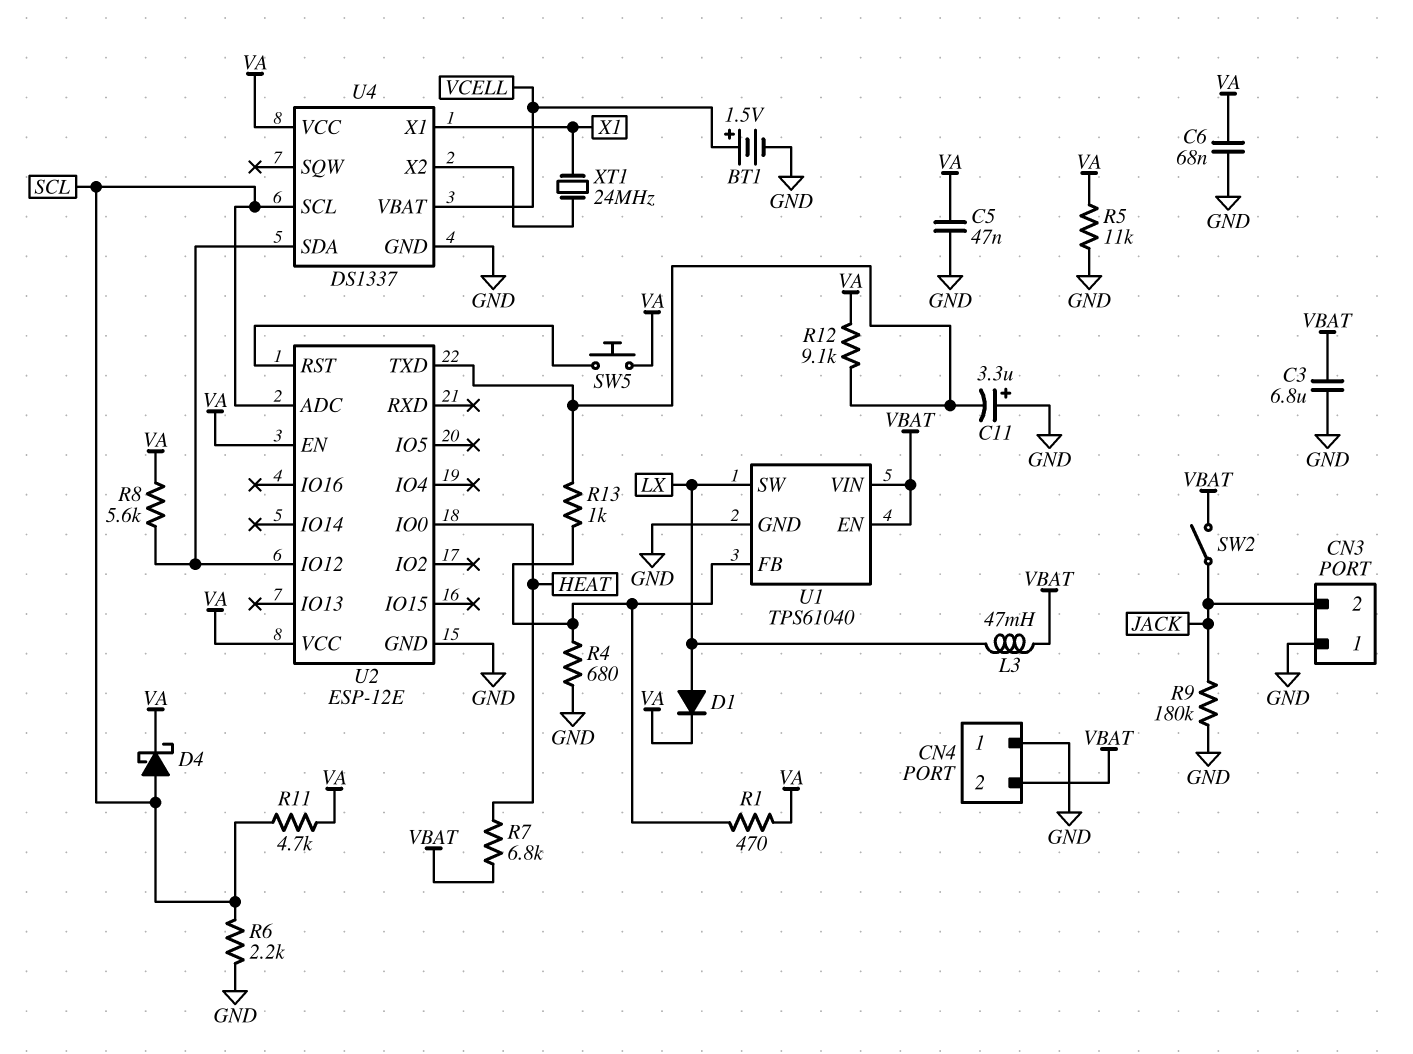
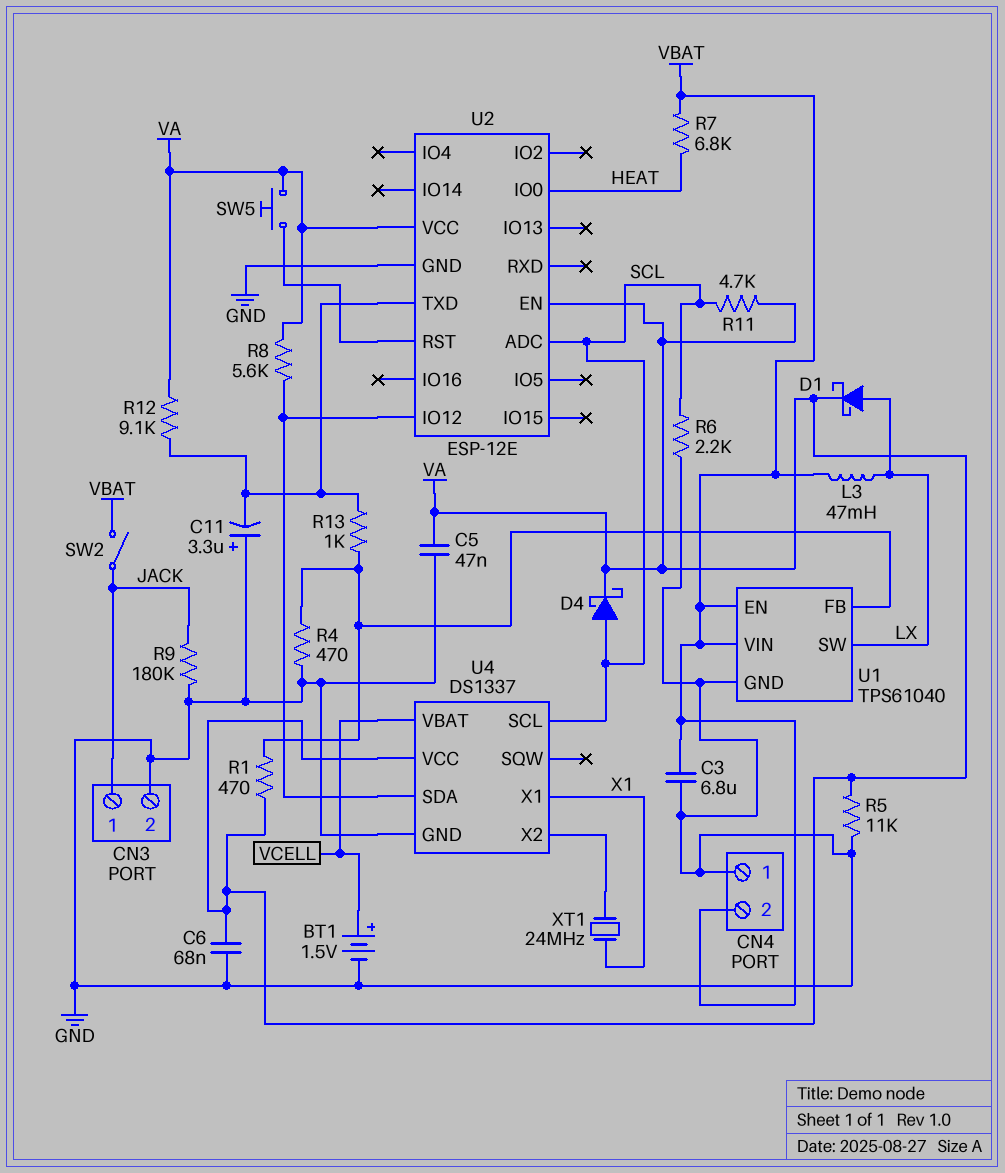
CN3 pin 1: GND -> JACK
CN3 pin 2: JACK -> GND
D1: diode (A LX, K VA) -> schottky (A LX, K VA)
R4: 680 (GND, U1/FB) -> 470 (GND, U1/FB)

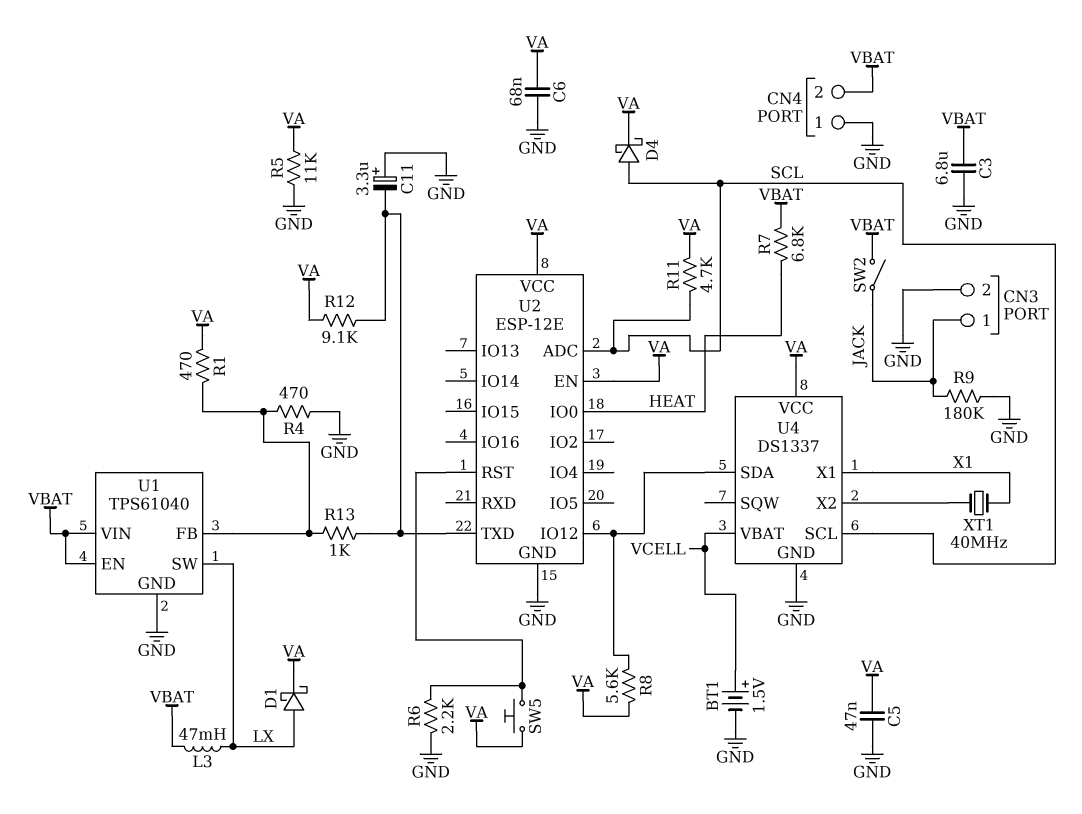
R6: 2.2k (GND, SCL) -> 2.2k (GND, U2/RST)
XT1: 24MHz (U4/X2, X1) -> 40MHz (U4/X2, X1)

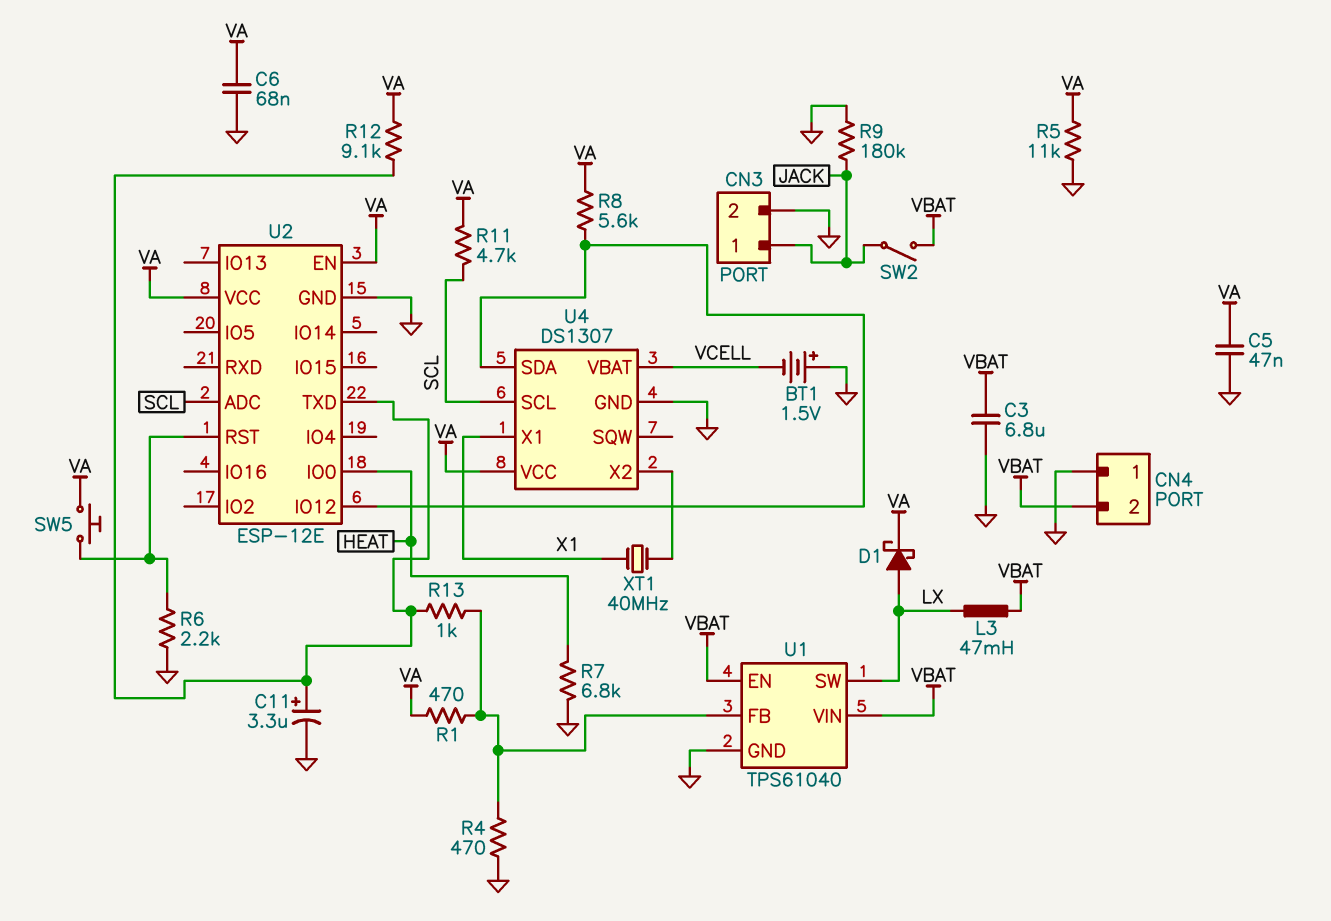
BT1: 1.5V (plus VCELL, minus GND) -> 1.5V (plus GND, minus VCELL)
C11: 3.3uF (plus GND, minus U2/TXD) -> 3.3uF (plus U2/TXD, minus GND)
D4: schottky (A SCL, K VA) -> none
R7: 6.8k (HEAT, VBAT) -> 6.8k (GND, HEAT)
U4: DS1337 -> DS1307

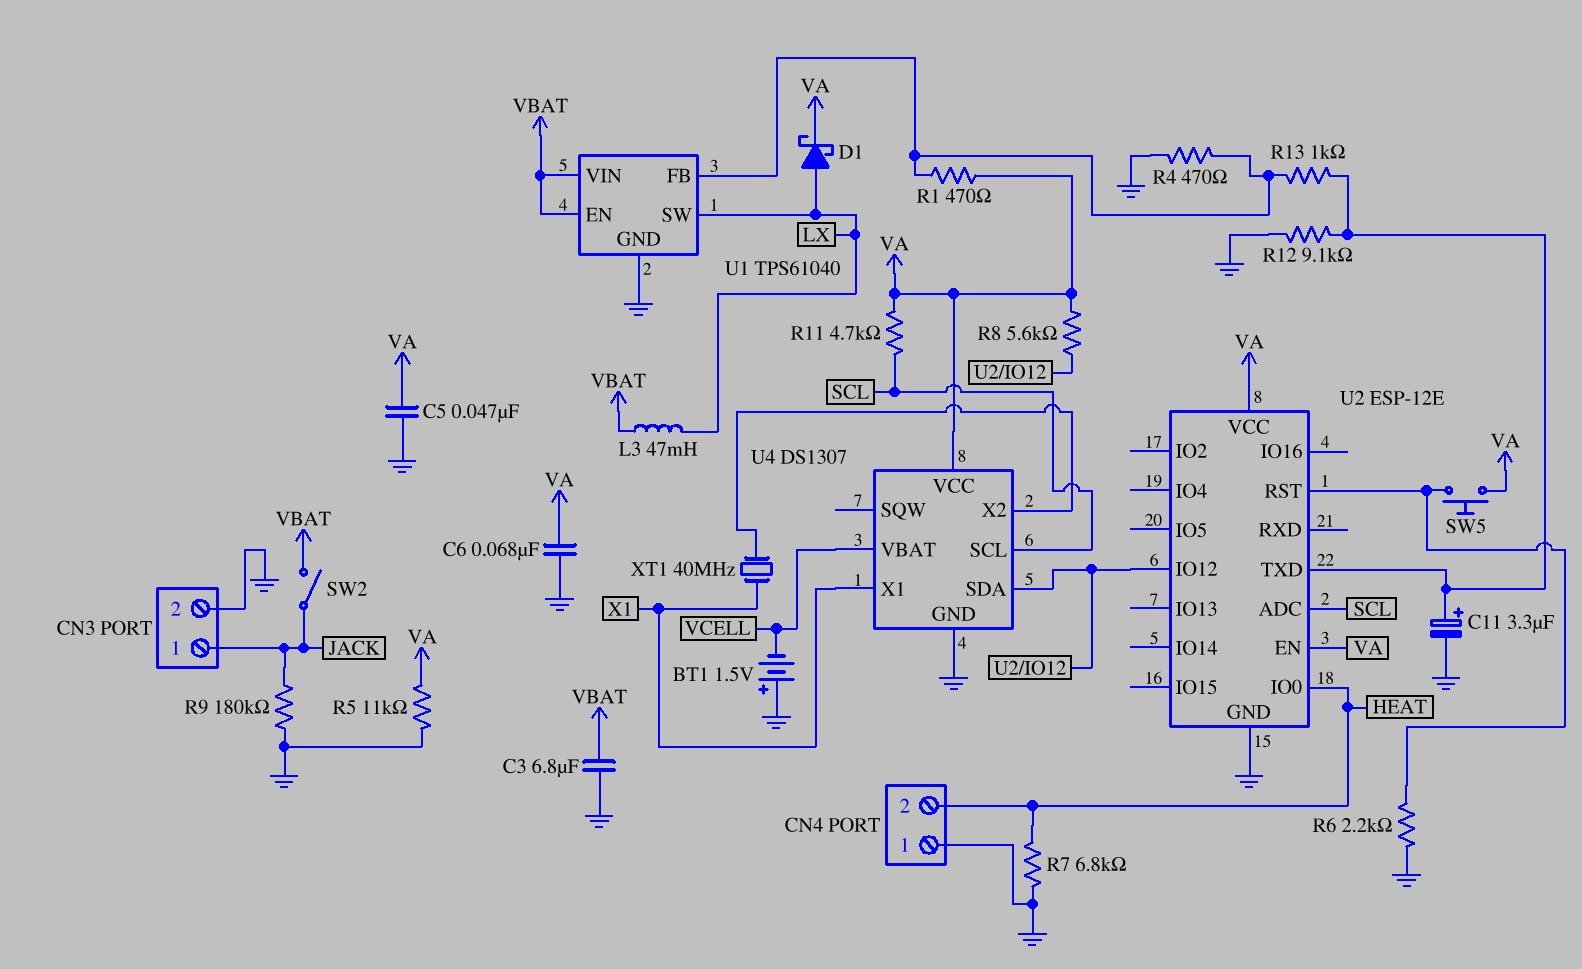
CN4 pin 2: VBAT -> HEAT
R12: 9.1k (U2/TXD, VA) -> 9.1k (GND, U2/TXD)

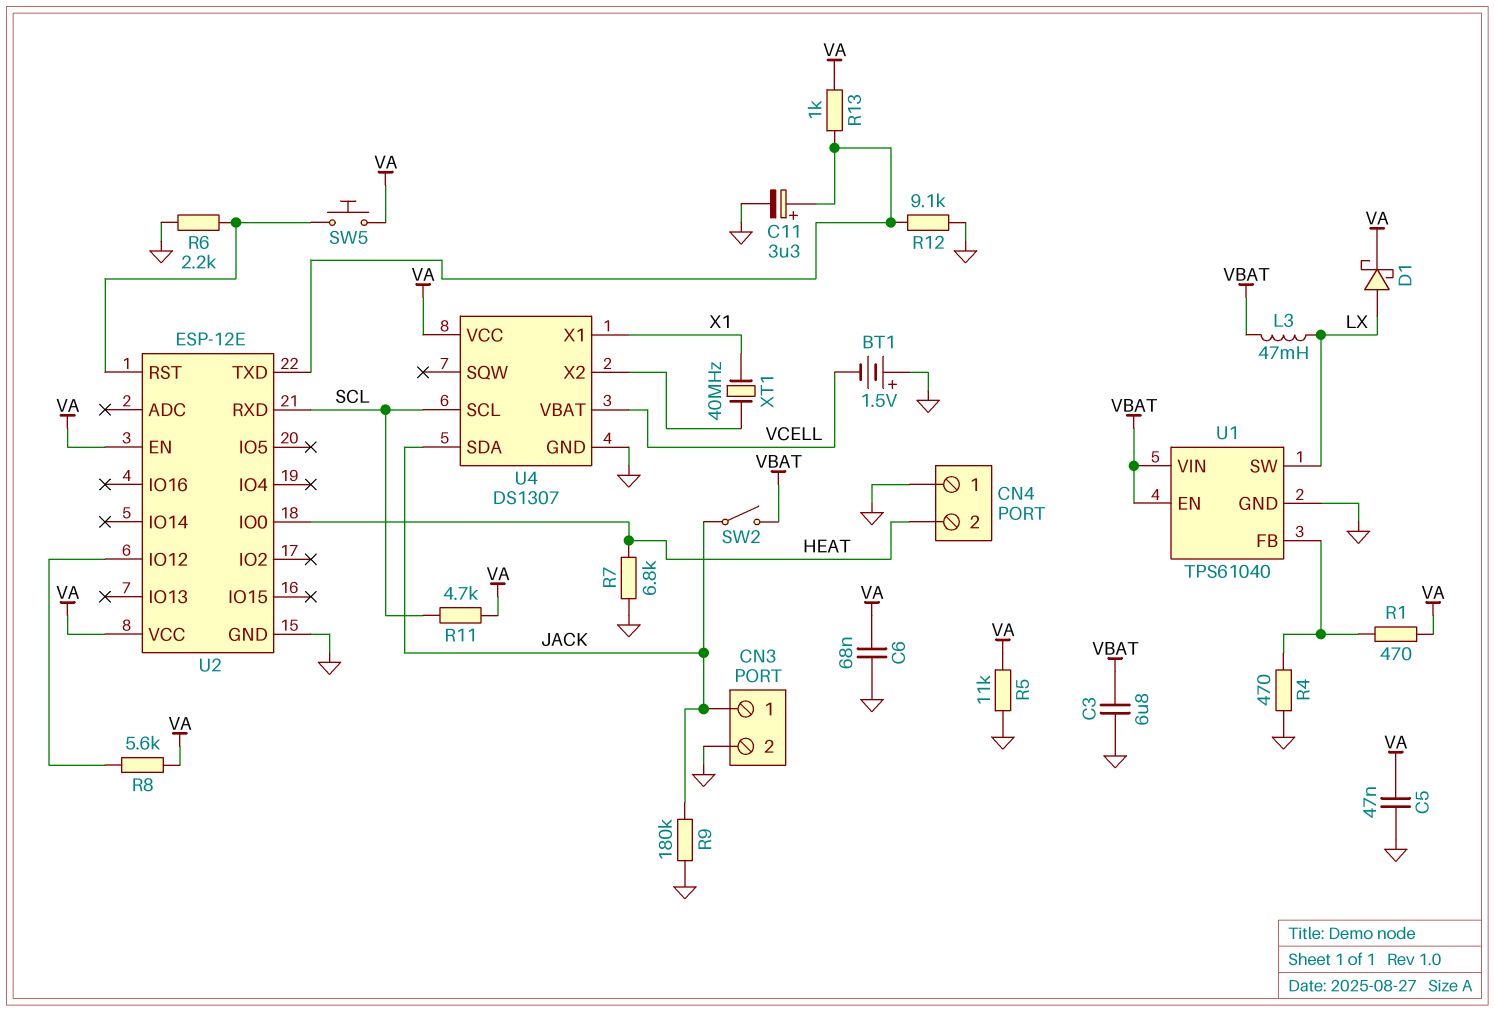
R13: 1k (U1/FB, U2/TXD) -> 1k (U2/TXD, VA)
U2 pin ADC: SCL -> none
U2 pin RXD: none -> SCL
U4 pin SDA: U2/IO12 -> JACK

